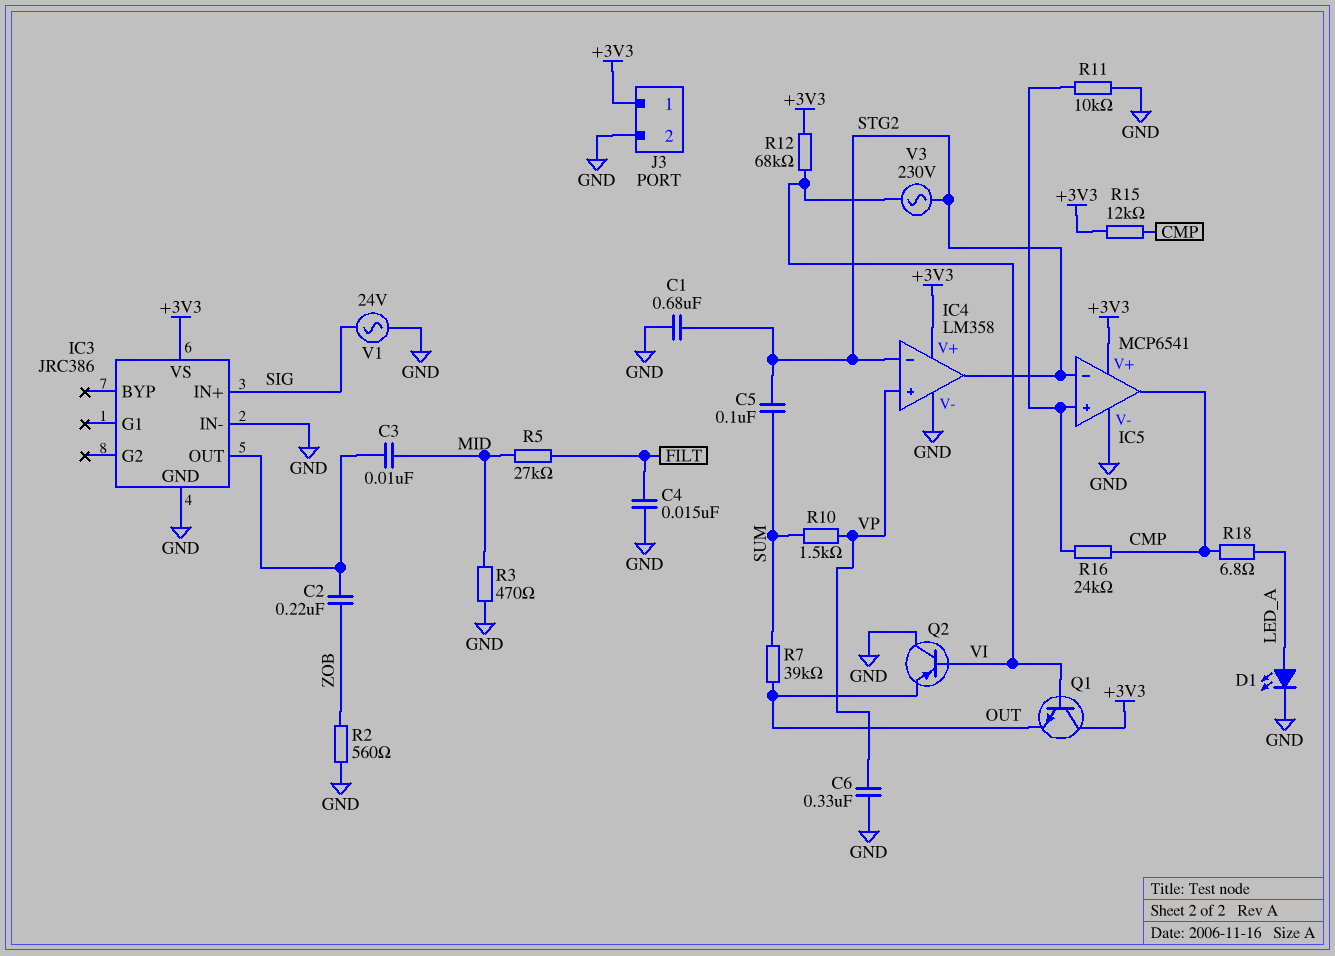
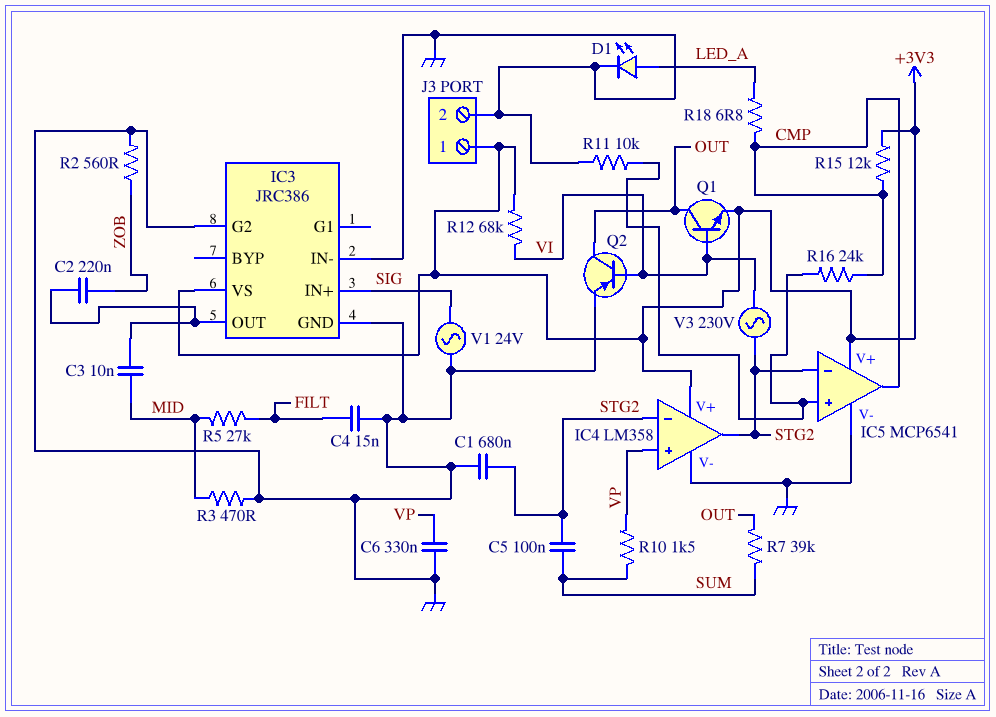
IC3 pin G2: none -> GND
Q1: NPN (B VI, C +3V3, E OUT) -> NPN (B VI, C OUT, E +3V3)
Q2: PNP (B VI, C GND, E OUT) -> PNP (B VI, C OUT, E GND)

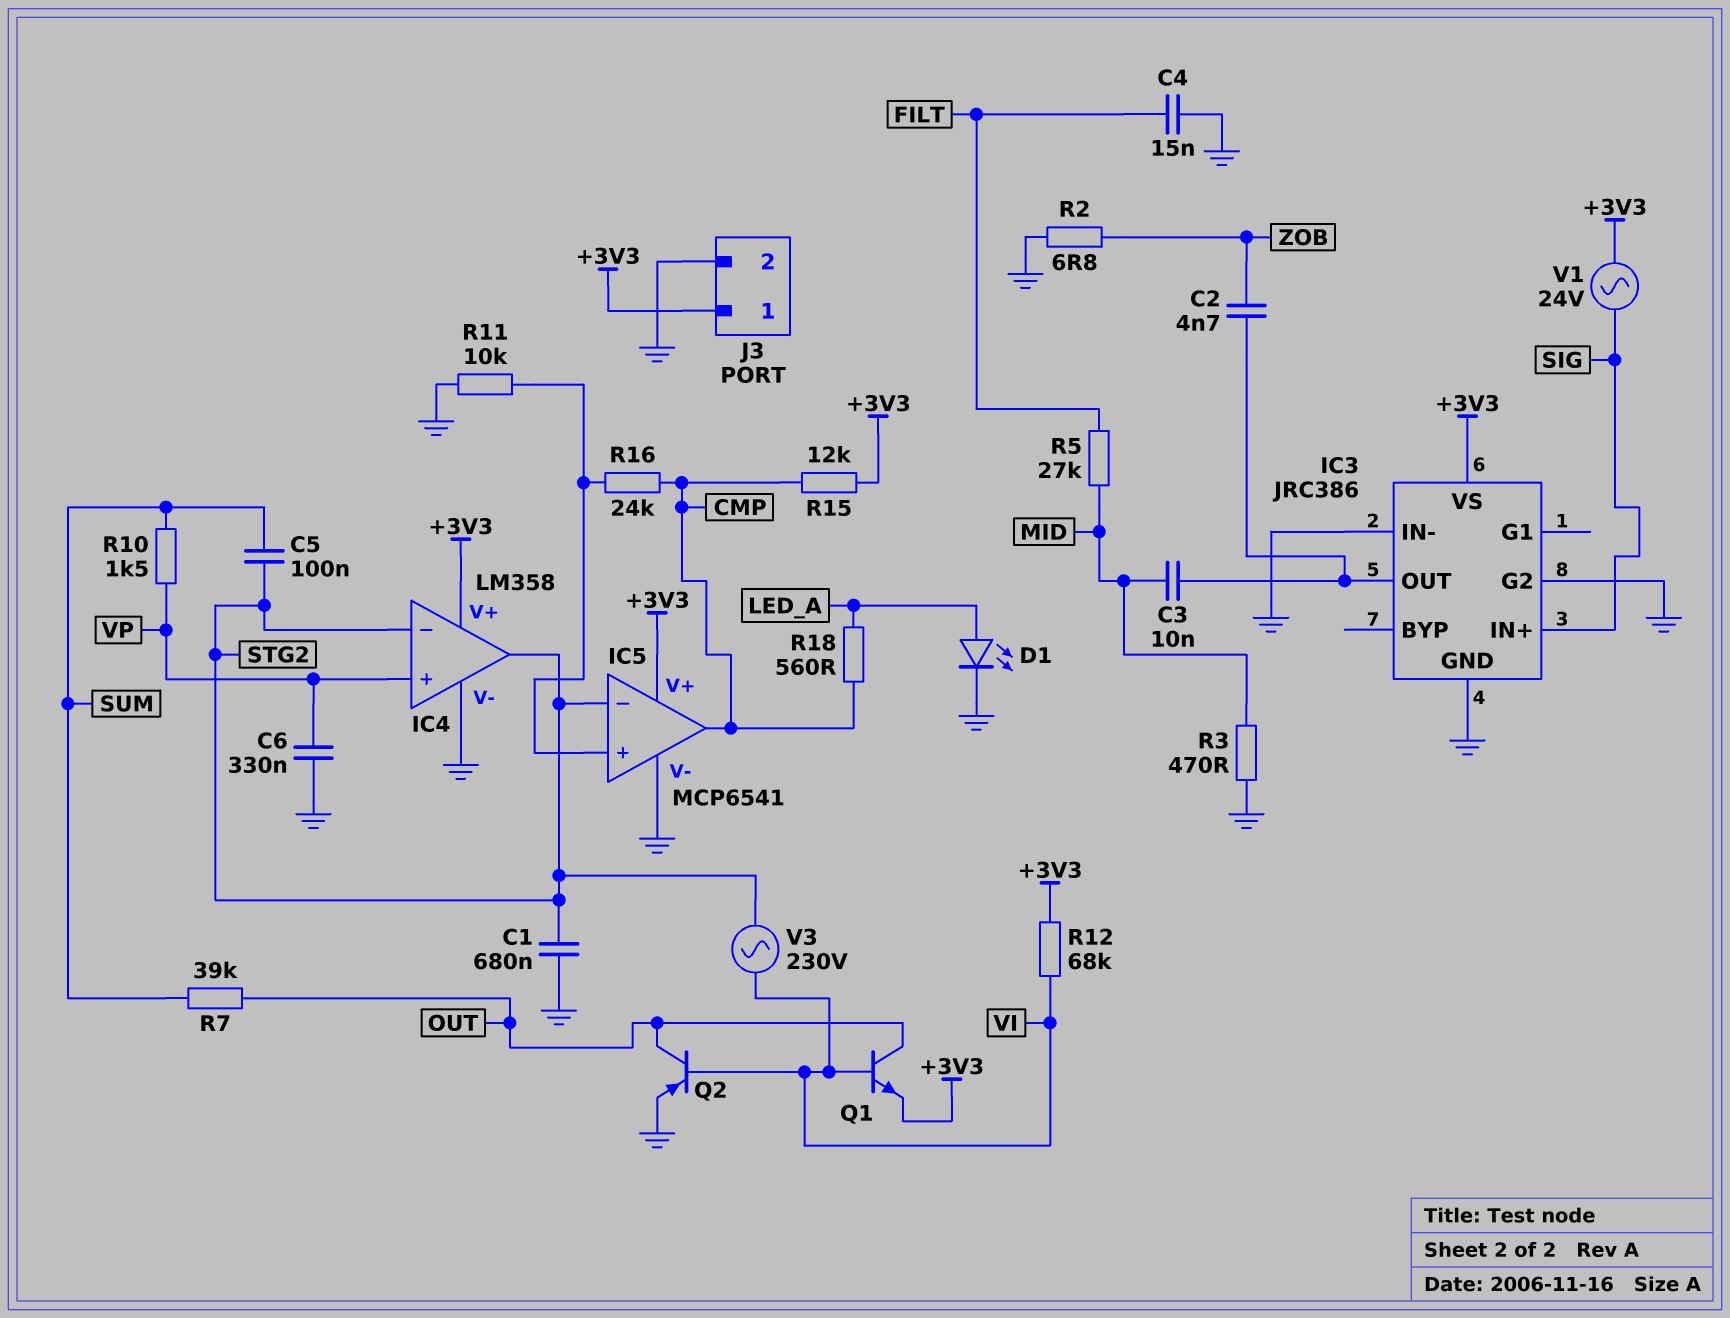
C2: 220nF (IC3/OUT, ZOB) -> 4.7nF (IC3/OUT, ZOB)
R2: 560 (GND, ZOB) -> 6.8 (GND, ZOB)
R18: 6.8 (CMP, LED_A) -> 560 (CMP, LED_A)
V1: AC 24V (GND, SIG) -> AC 24V (+3V3, SIG)

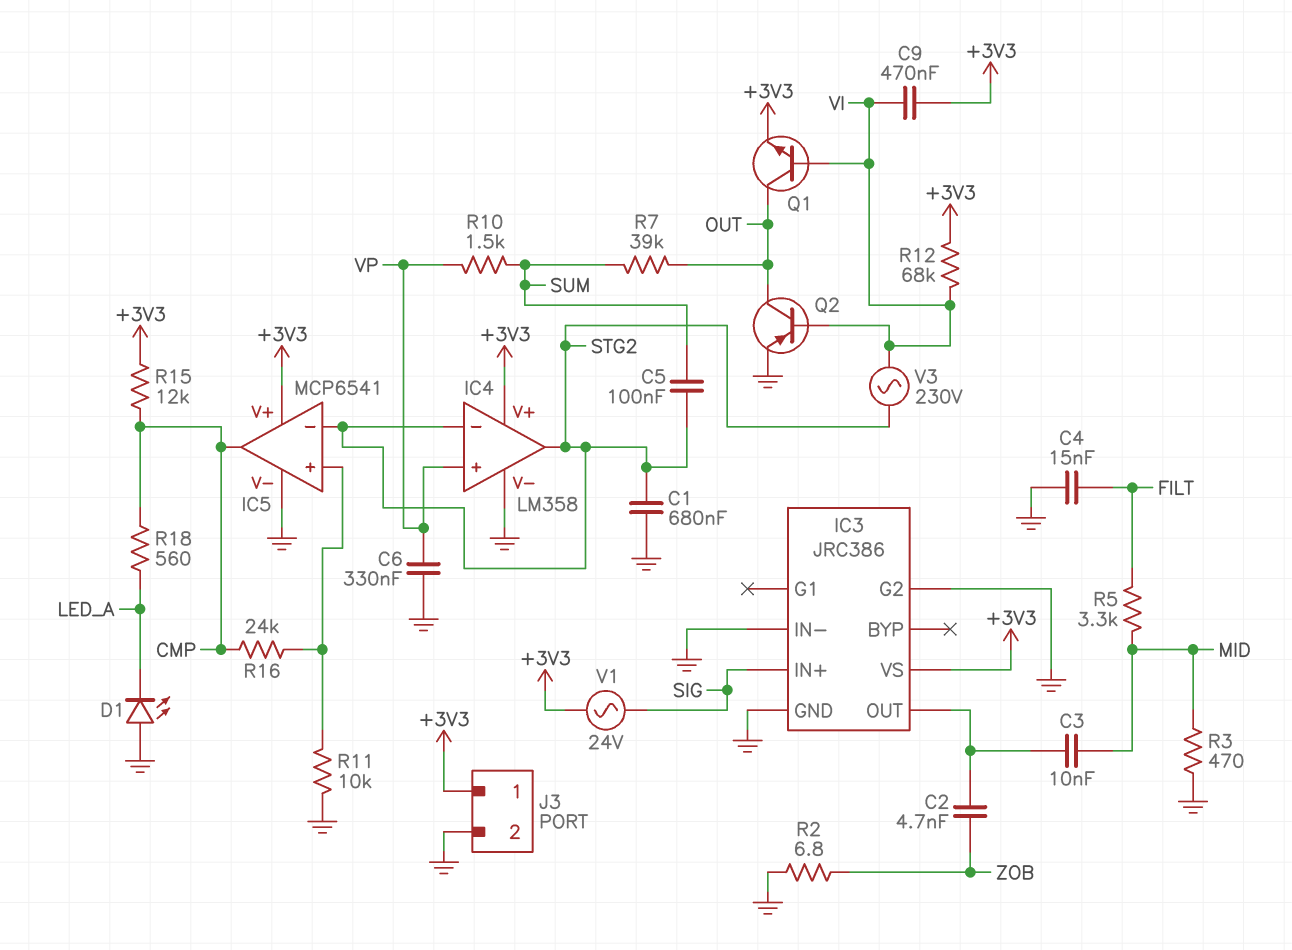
C9: none -> 470nF (+3V3, VI)
D1: LED (A LED_A, K GND) -> LED (A GND, K LED_A)
R5: 27k (FILT, MID) -> 3.3k (FILT, MID)

